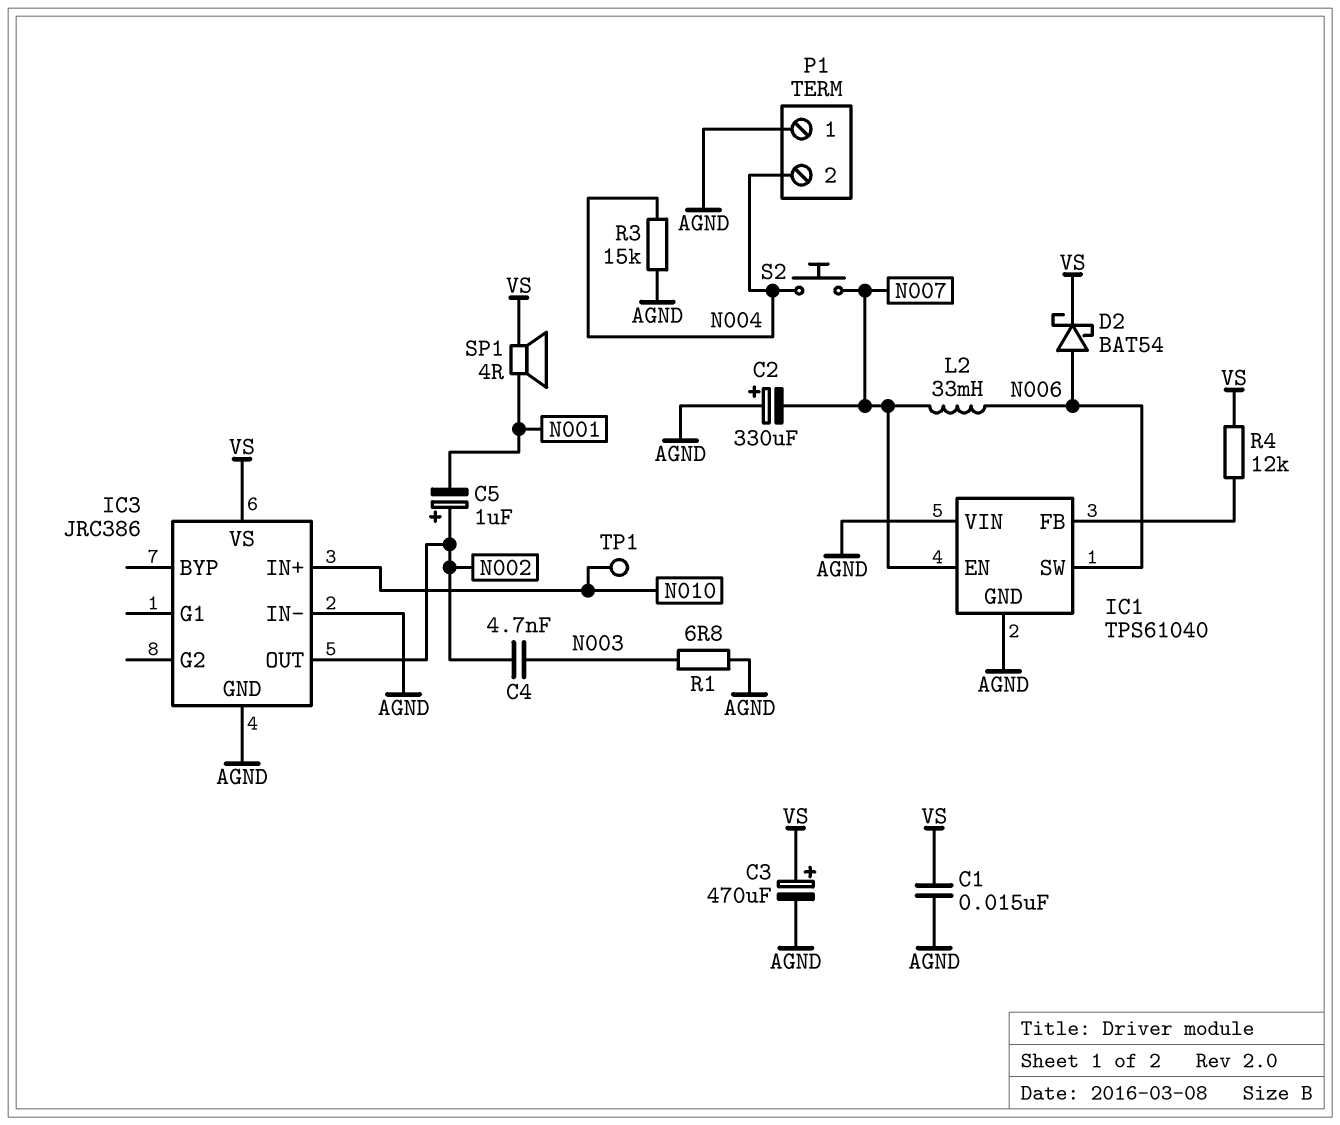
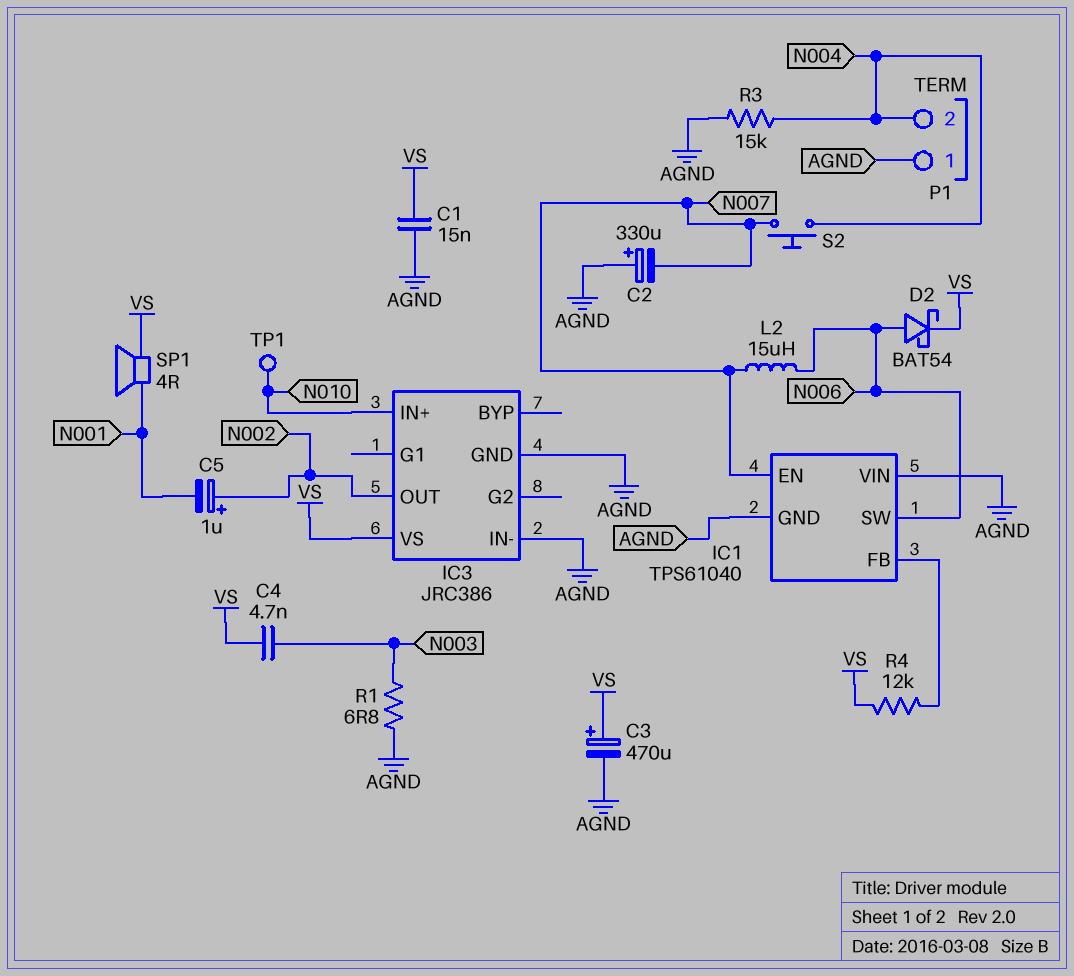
C4: 4.7nF (N002, N003) -> 4.7nF (N003, VS)
L2: 33mH (N006, N007) -> 15uH (N006, N007)

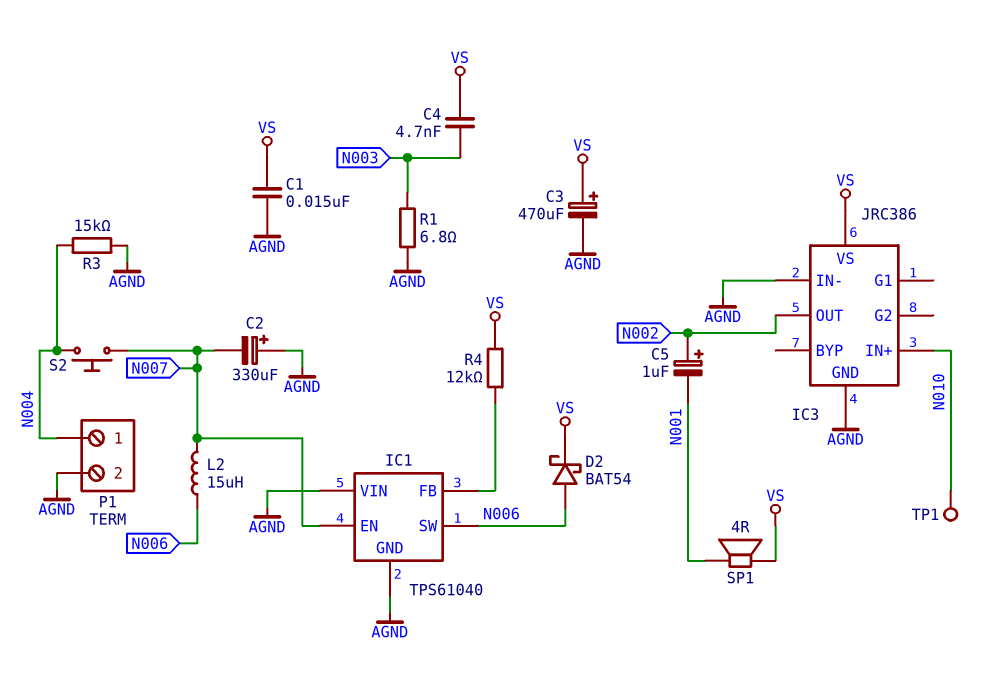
P1 pin 1: AGND -> N004
P1 pin 2: N004 -> AGND

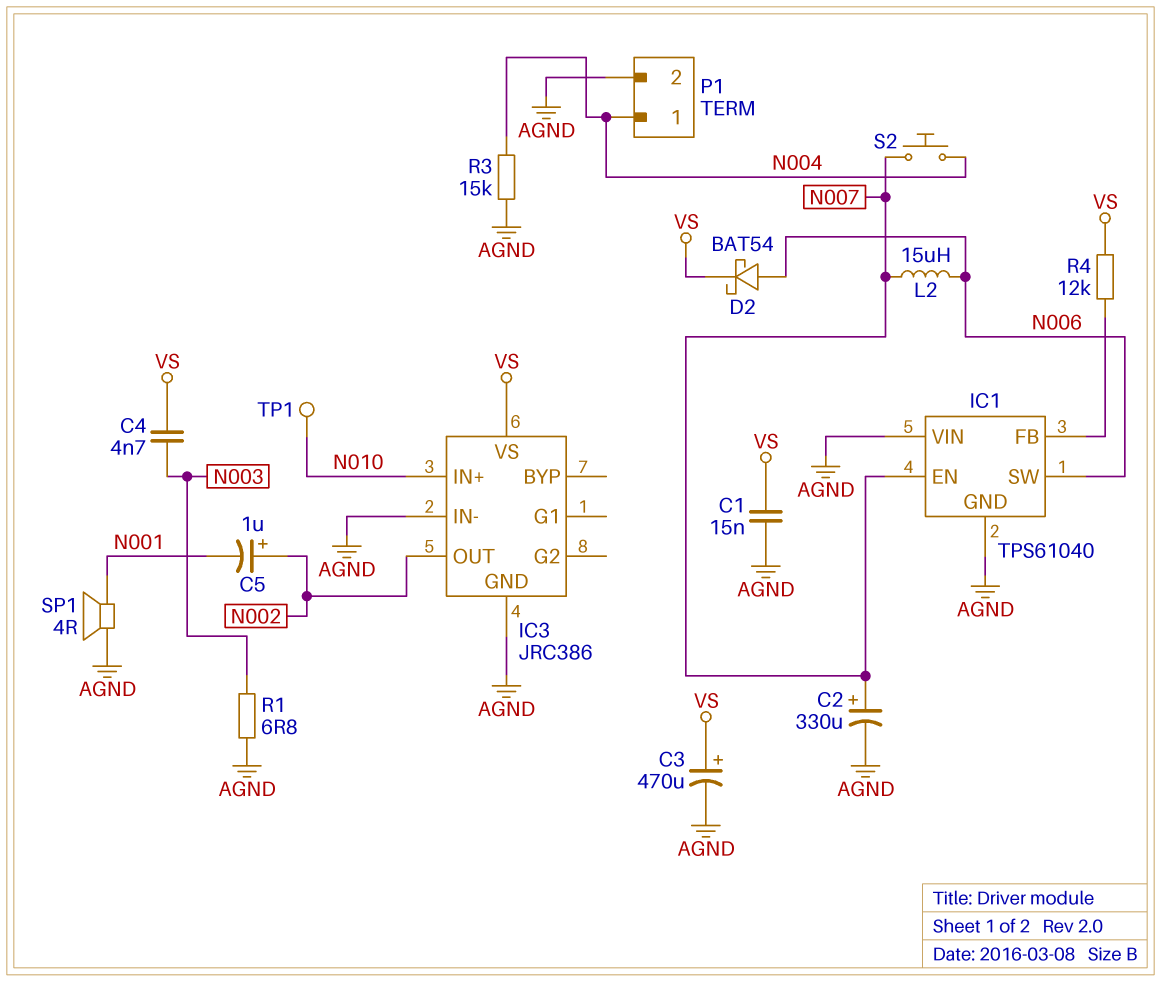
C2: 330uF (plus AGND, minus N007) -> 330uF (plus N007, minus AGND)
SP1: speaker 4R (N001, VS) -> speaker 4R (AGND, N001)

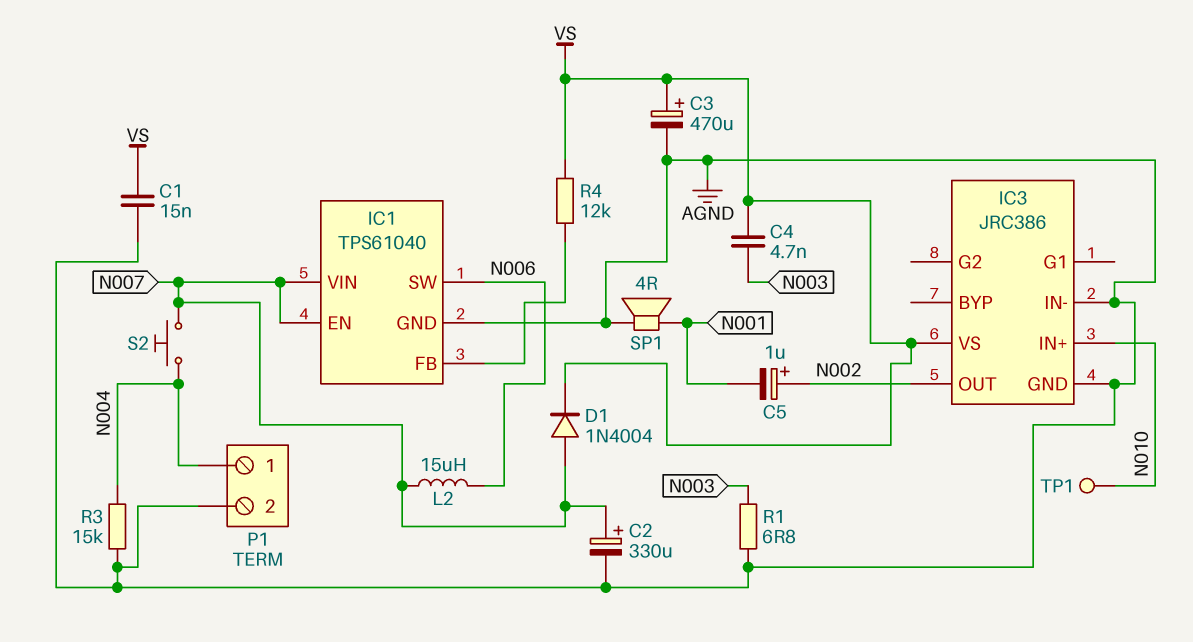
D1: none -> diode 1N4004 (A N007, K VS)
D2: schottky BAT54 (A N006, K VS) -> none
IC1 pin VIN: AGND -> N007

